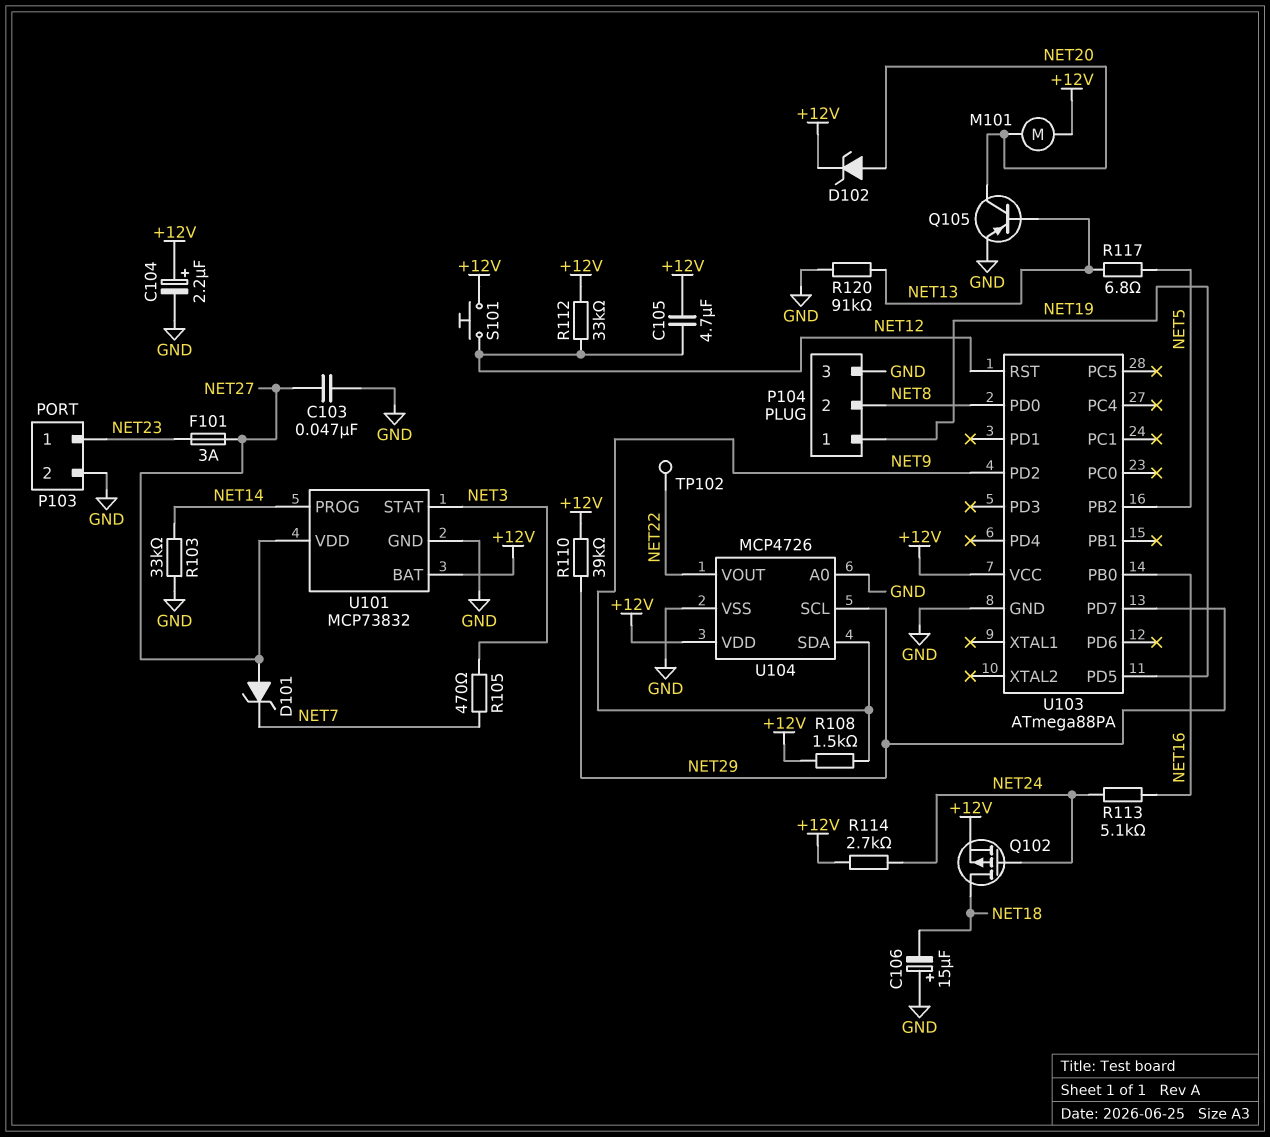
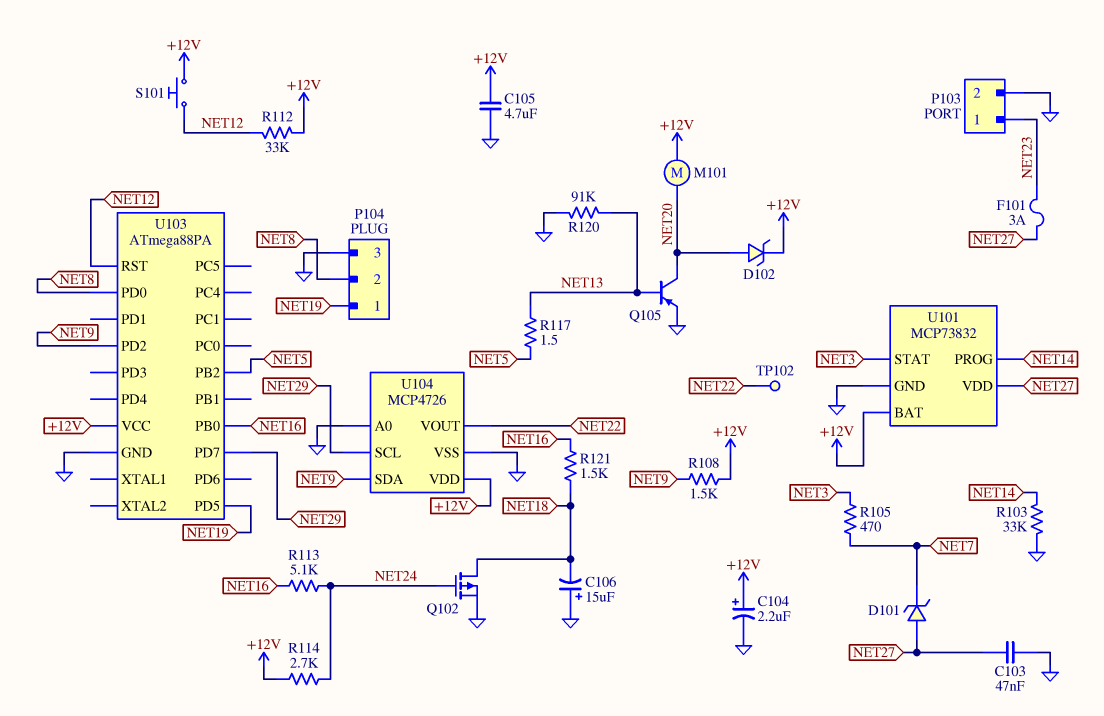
C105: 4.7uF (+12V, NET12) -> 4.7uF (+12V, GND)
Q102: PMOS (G NET24, D NET18, S +12V) -> PMOS (G NET24, D NET18, S GND)
R110: 39k (+12V, NET29) -> none
R117: 6.8 (NET5, NET13) -> 1.5 (NET5, NET13)
R121: none -> 1.5k (NET16, NET18)

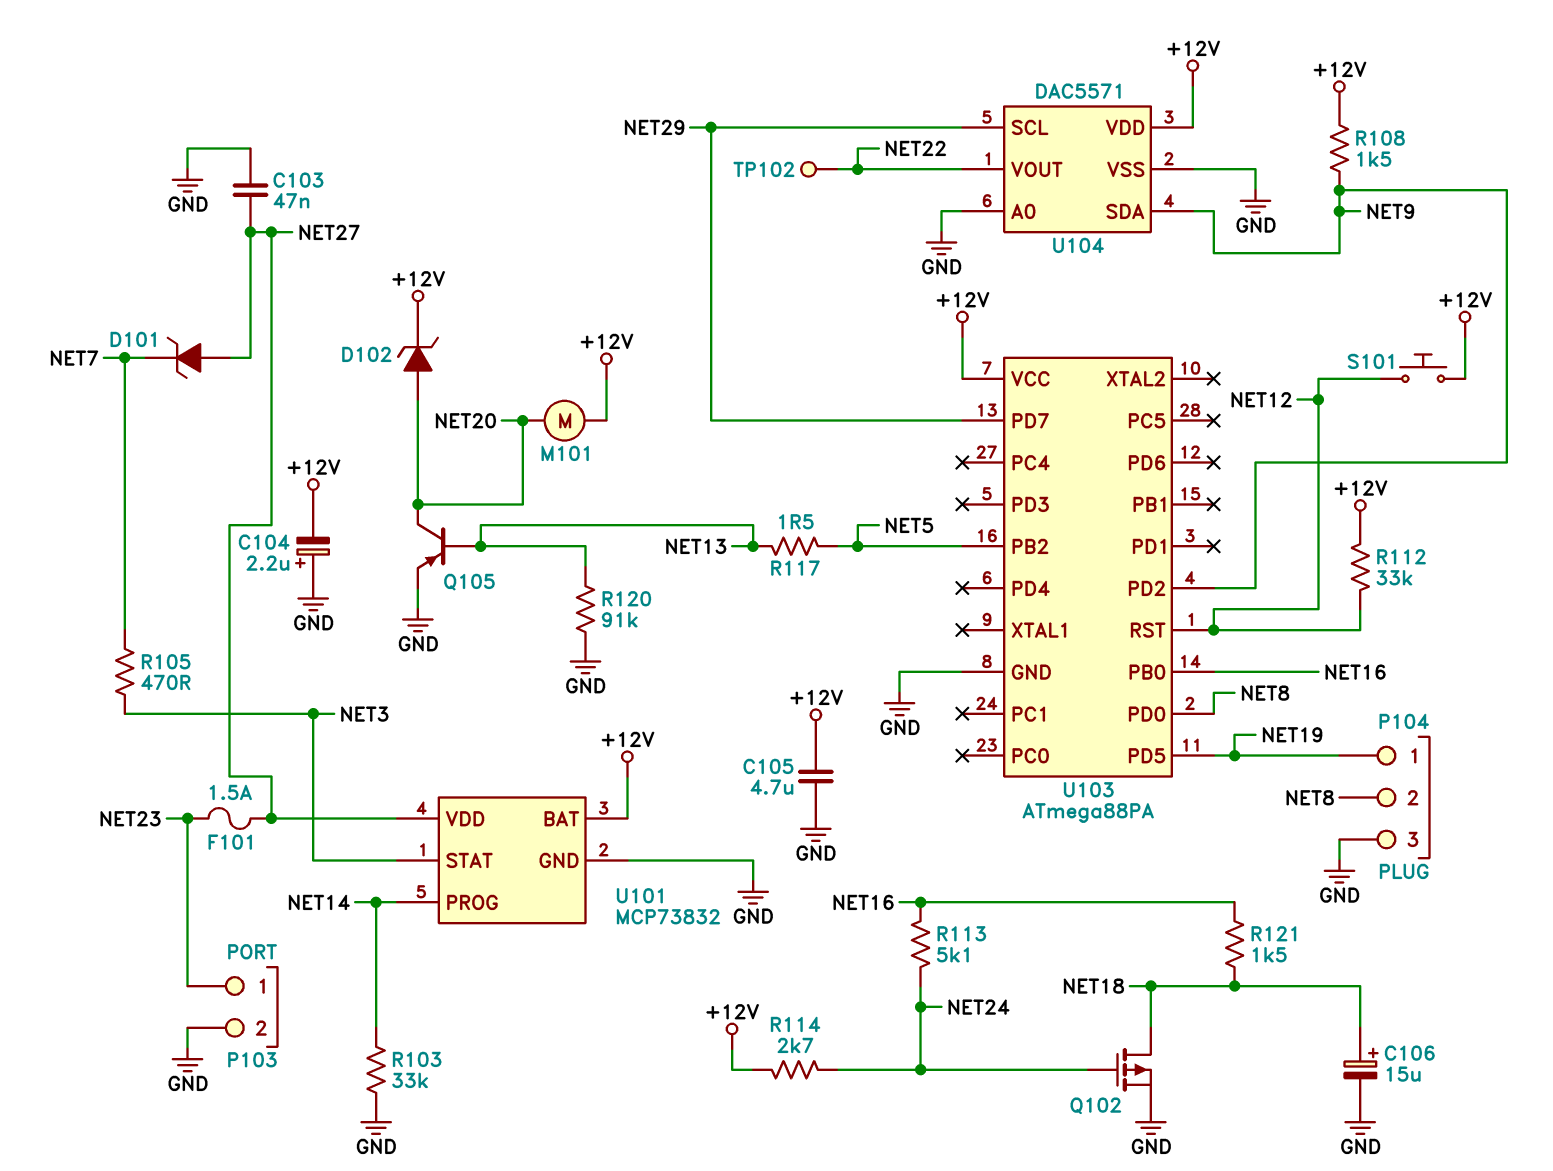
C104: 2.2uF (plus +12V, minus GND) -> 2.2uF (plus GND, minus +12V)
C106: 15uF (plus GND, minus NET18) -> 15uF (plus NET18, minus GND)
F101: 3A (NET23, NET27) -> 1.5A (NET23, NET27)
U104: MCP4726 -> DAC5571

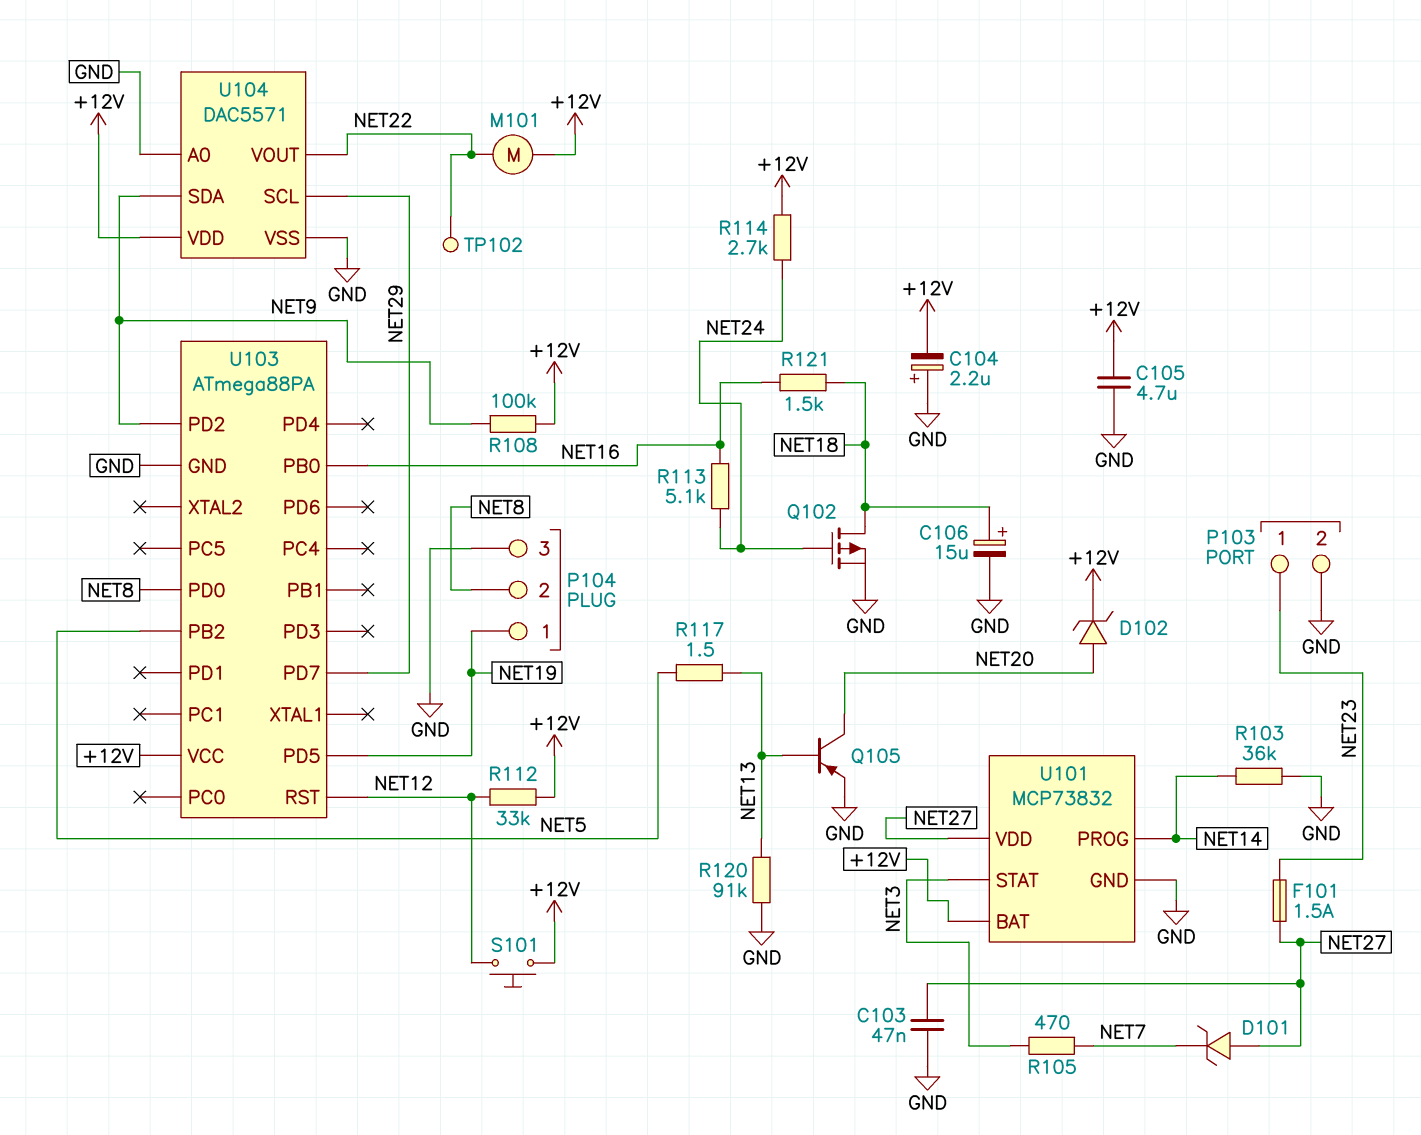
M101: motor (+12V, NET20) -> motor (+12V, NET22)
R103: 33k (GND, NET14) -> 36k (GND, NET14)
R108: 1.5k (+12V, NET9) -> 100k (+12V, NET9)

